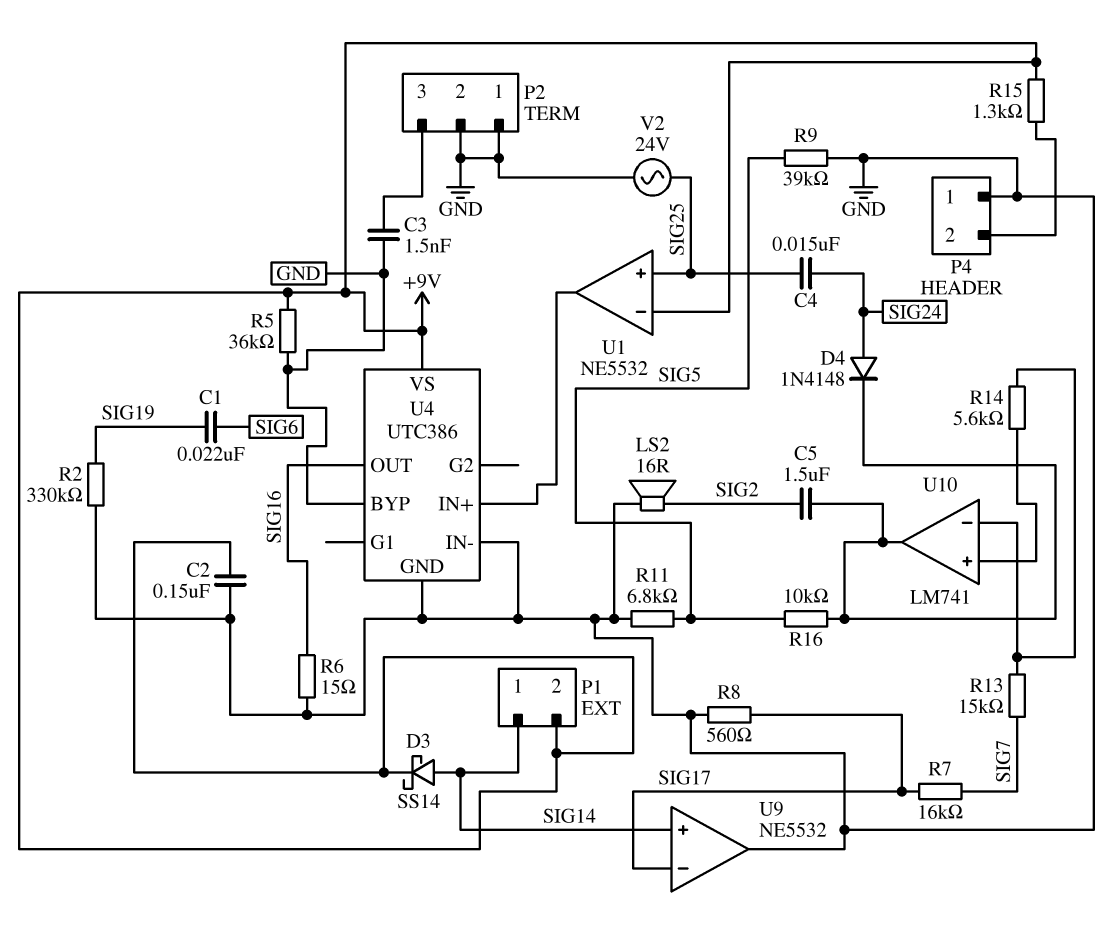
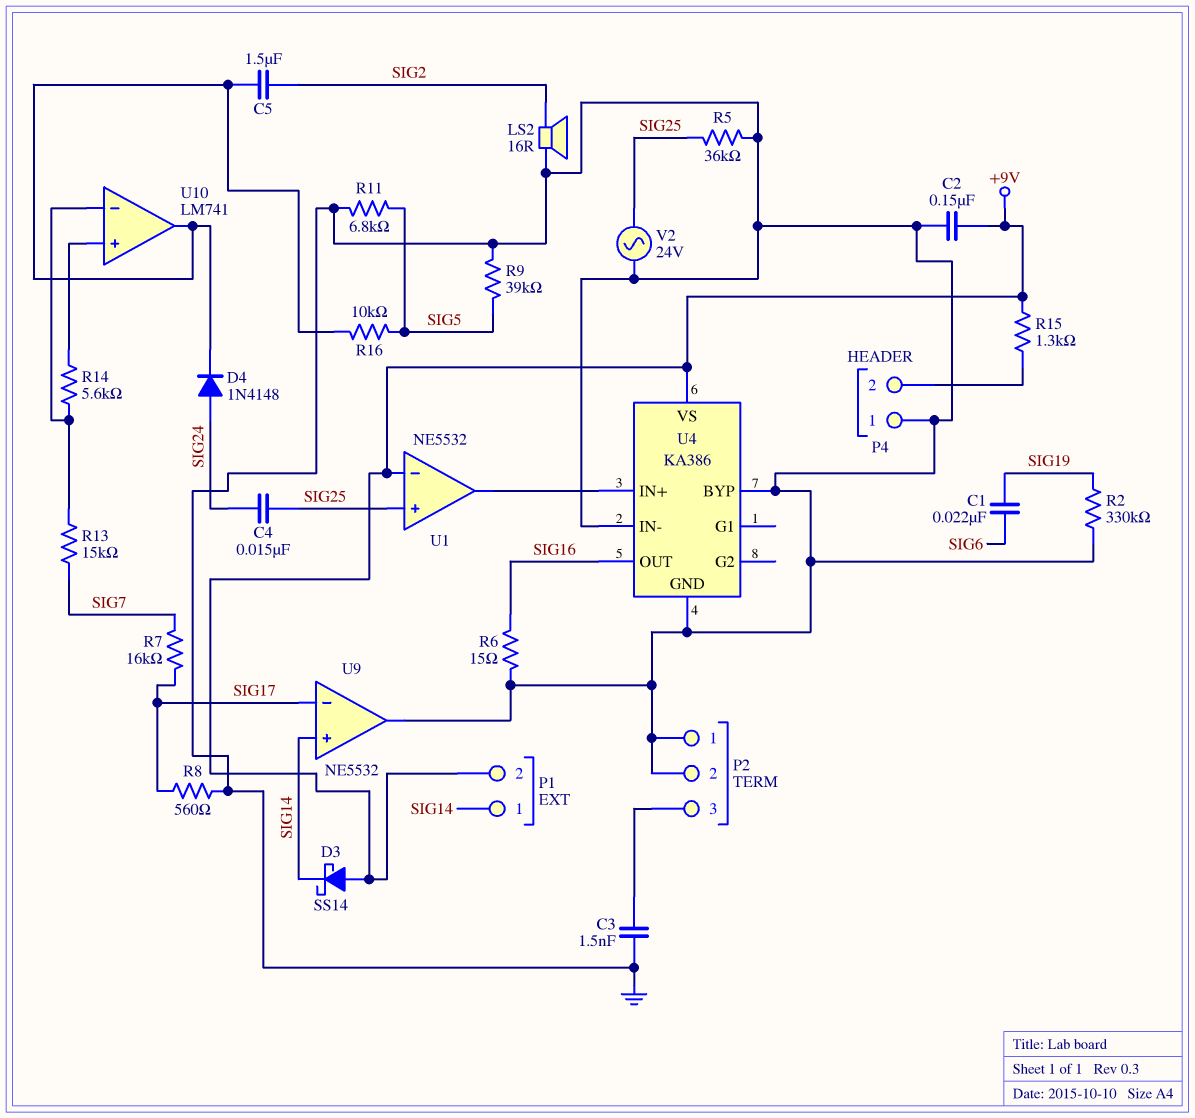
D3: schottky SS14 (A SIG14, K +9V) -> schottky SS14 (A +9V, K SIG14)
R5: 36k (+9V, GND) -> 36k (GND, SIG25)
U4: UTC386 -> KA386

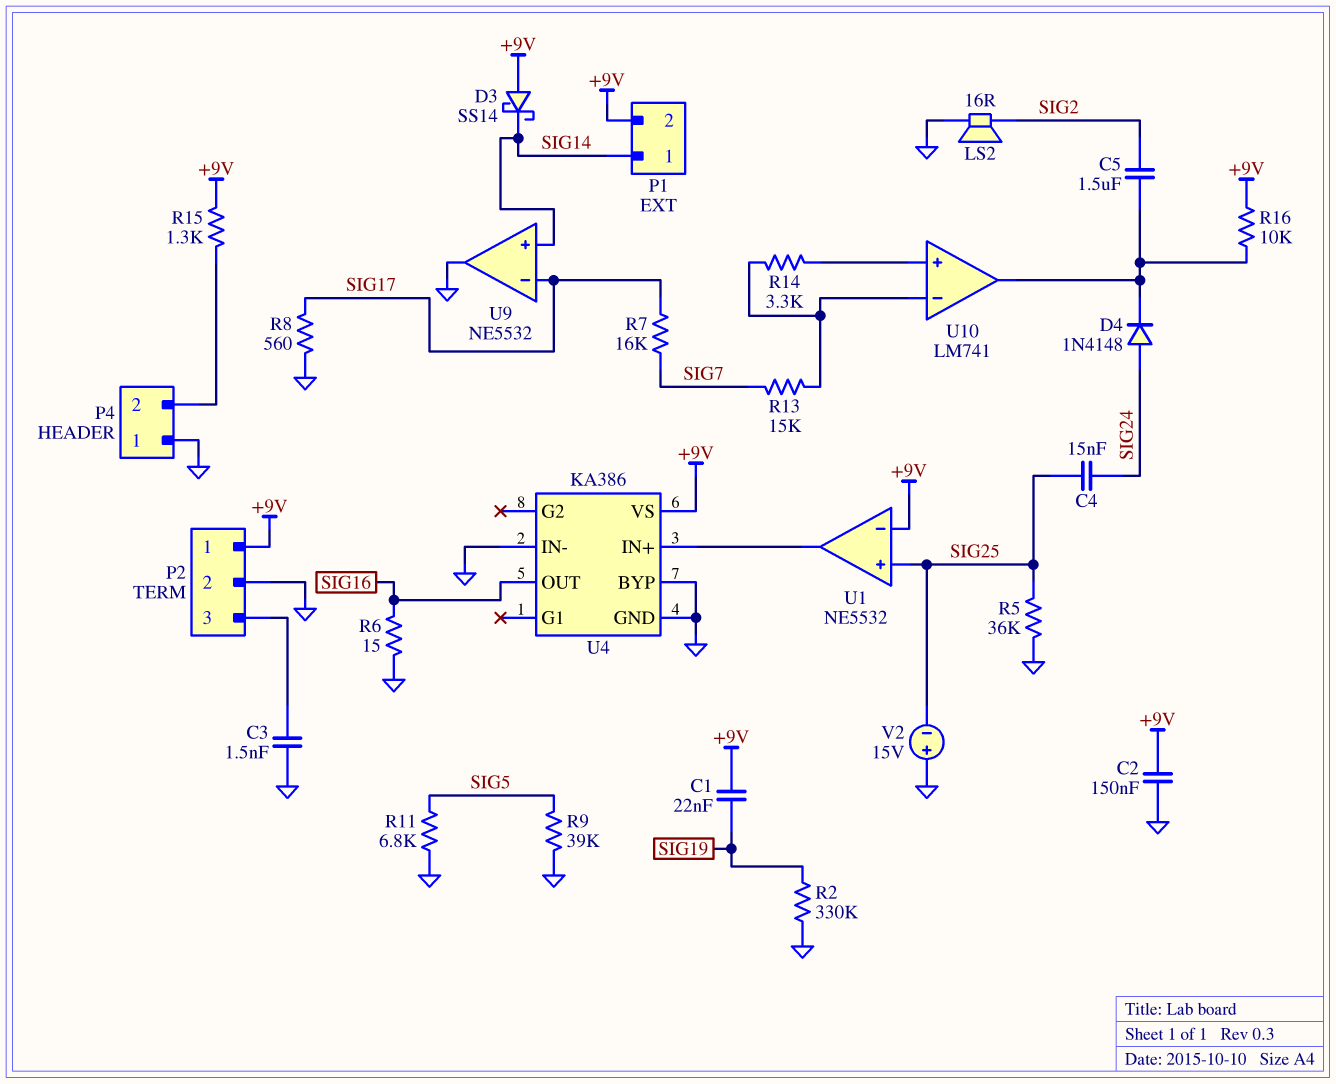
C1: 22nF (SIG6, SIG19) -> 22nF (+9V, SIG19)
P2 pin 1: GND -> +9V
R14: 5.6k (U10/in+, U10/in-) -> 3.3k (U10/in+, U10/in-)
R16: 10k (SIG5, U10/out) -> 10k (+9V, U10/out)
V2: AC 24V (GND, SIG25) -> 15V (plus GND, minus SIG25)

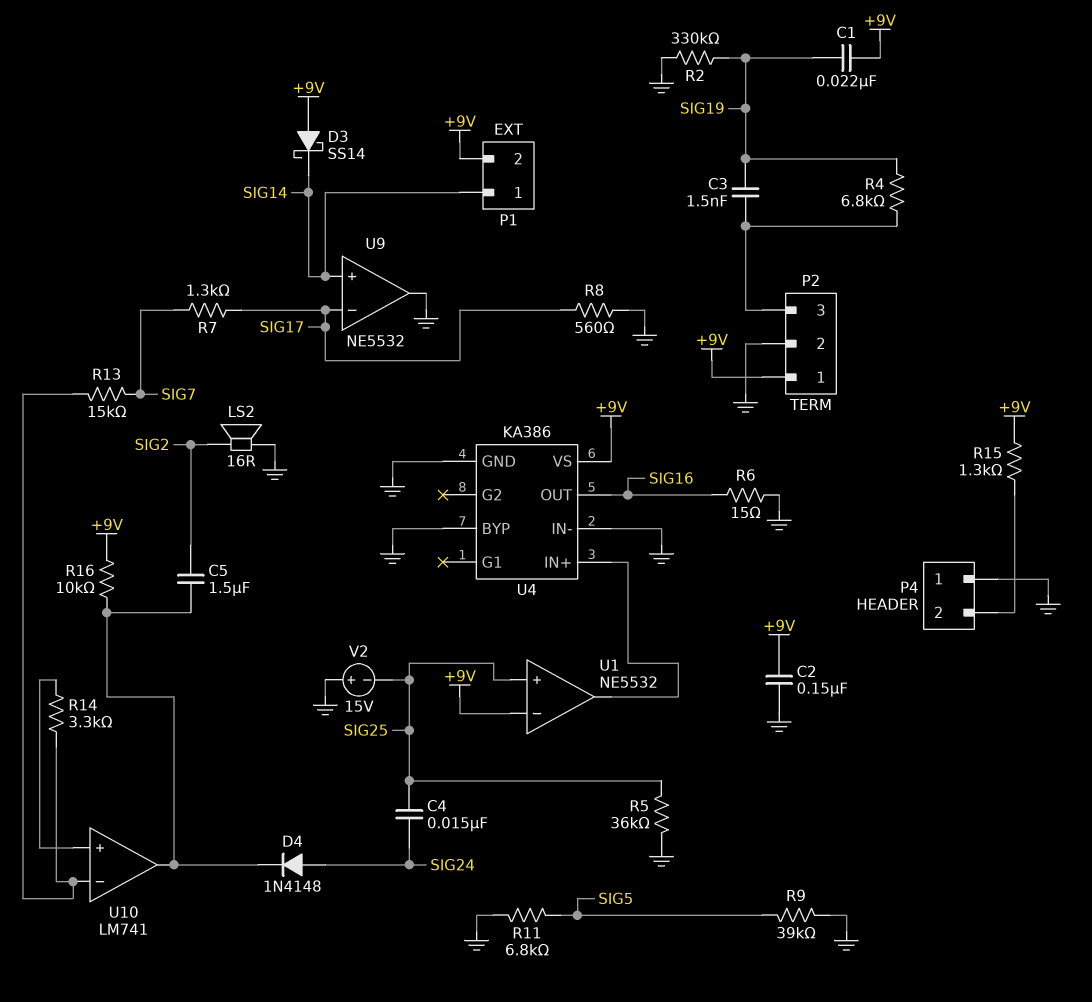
C3: 1.5nF (GND, P2/3) -> 1.5nF (P2/3, SIG19)
R4: none -> 6.8k (P2/3, SIG19)
R7: 16k (SIG7, SIG17) -> 1.3k (SIG7, SIG17)

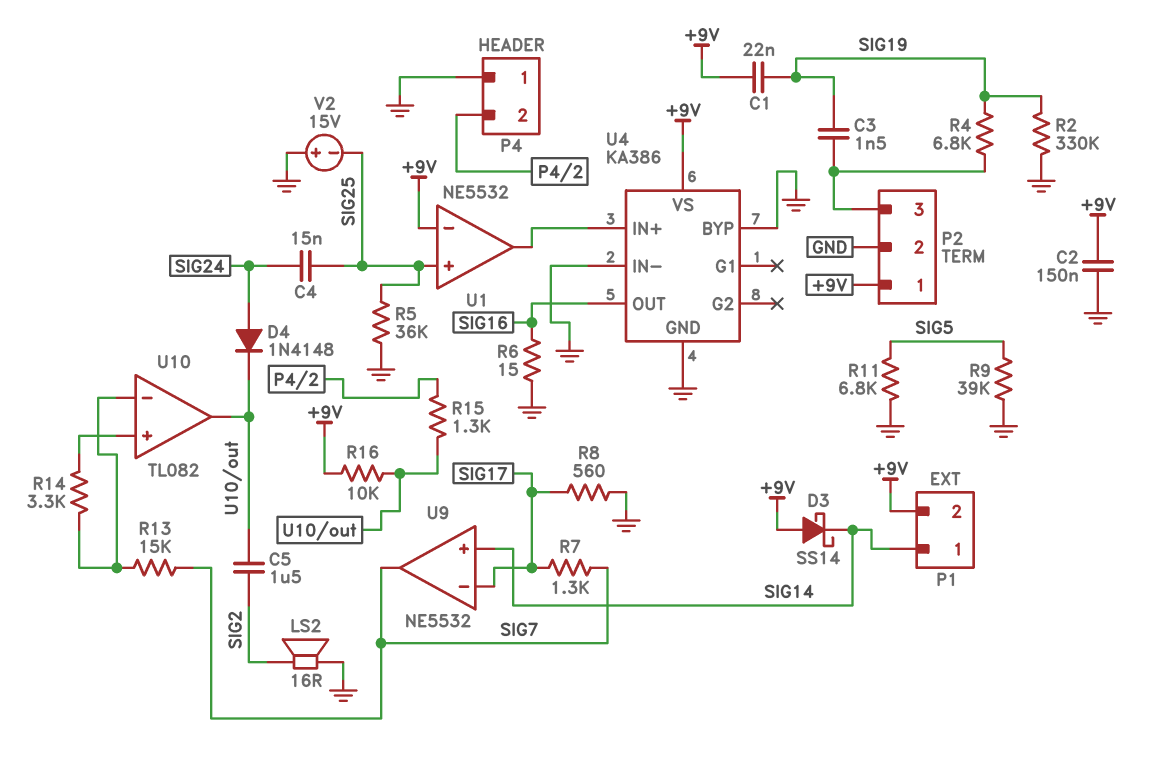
R15: 1.3k (+9V, P4/2) -> 1.3k (P4/2, U10/out)
U9 pin out: GND -> SIG7
U10: LM741 -> TL082

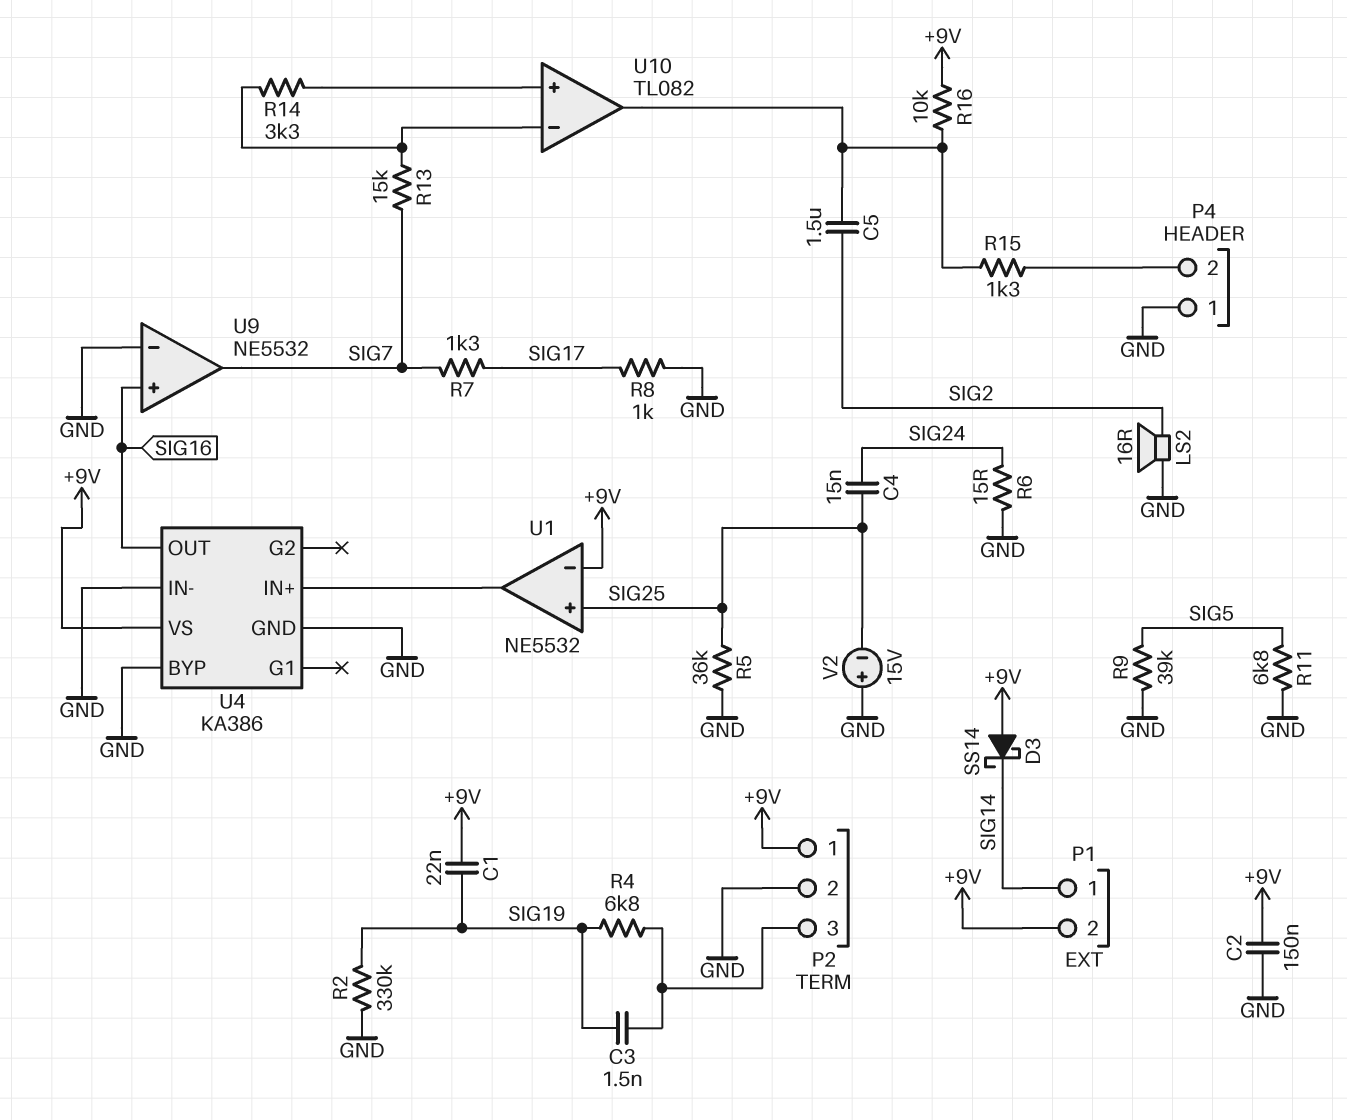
D4: diode 1N4148 (A SIG24, K U10/out) -> none
R6: 15 (GND, SIG16) -> 15 (GND, SIG24)
R8: 560 (GND, SIG17) -> 1k (GND, SIG17)
U9 pin in+: SIG14 -> SIG16
U9 pin in-: SIG17 -> GND

